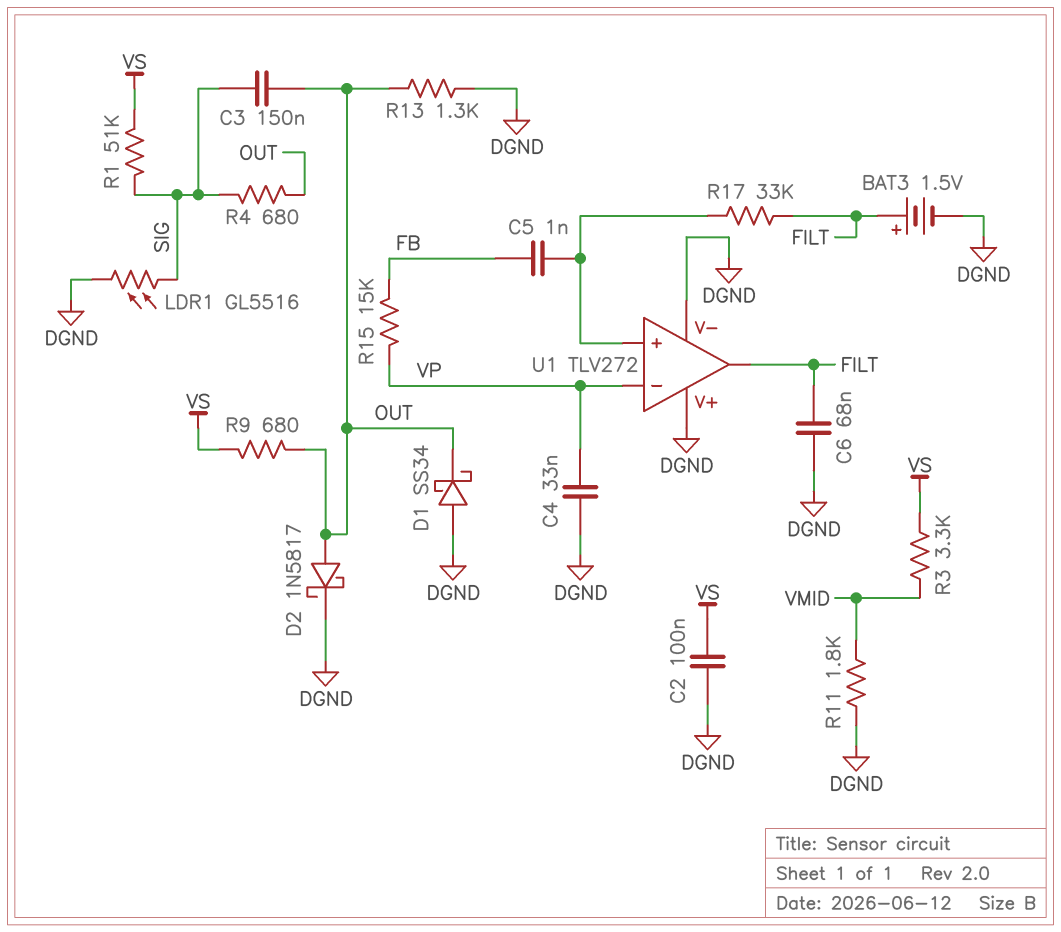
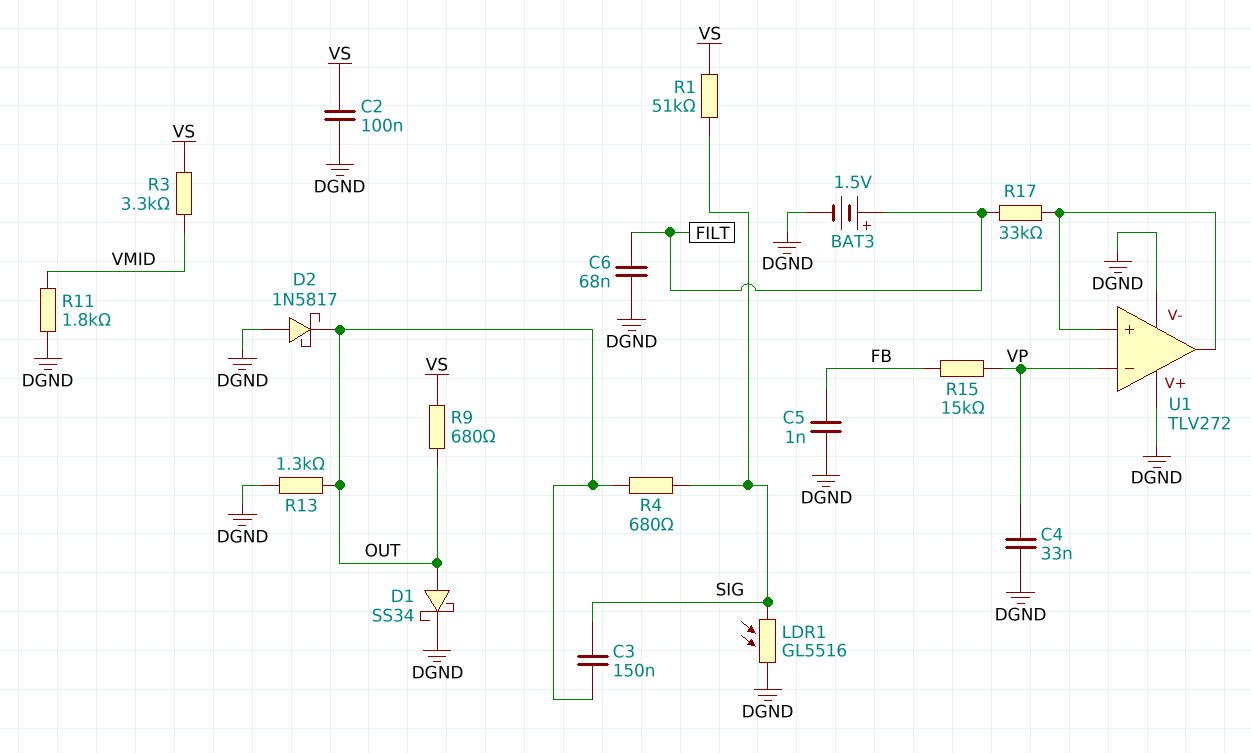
C5: 1nF (FB, U1/in+) -> 1nF (DGND, FB)
D1: schottky SS34 (A DGND, K OUT) -> schottky SS34 (A OUT, K DGND)
D2: schottky 1N5817 (A OUT, K DGND) -> schottky 1N5817 (A DGND, K OUT)
U1 pin out: FILT -> U1/in+

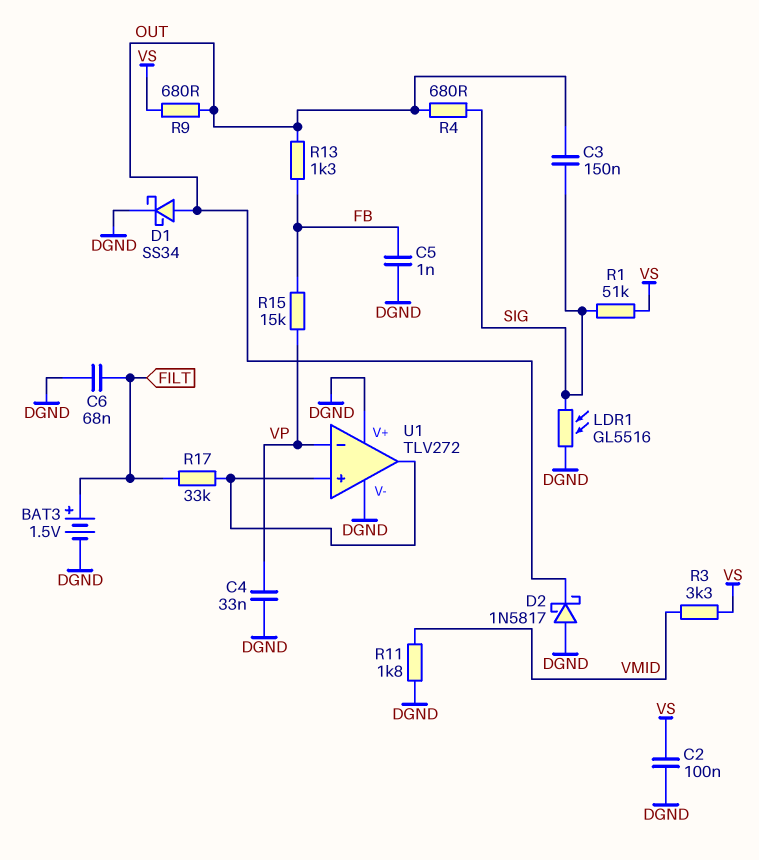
R13: 1.3k (DGND, OUT) -> 1.3k (FB, OUT)

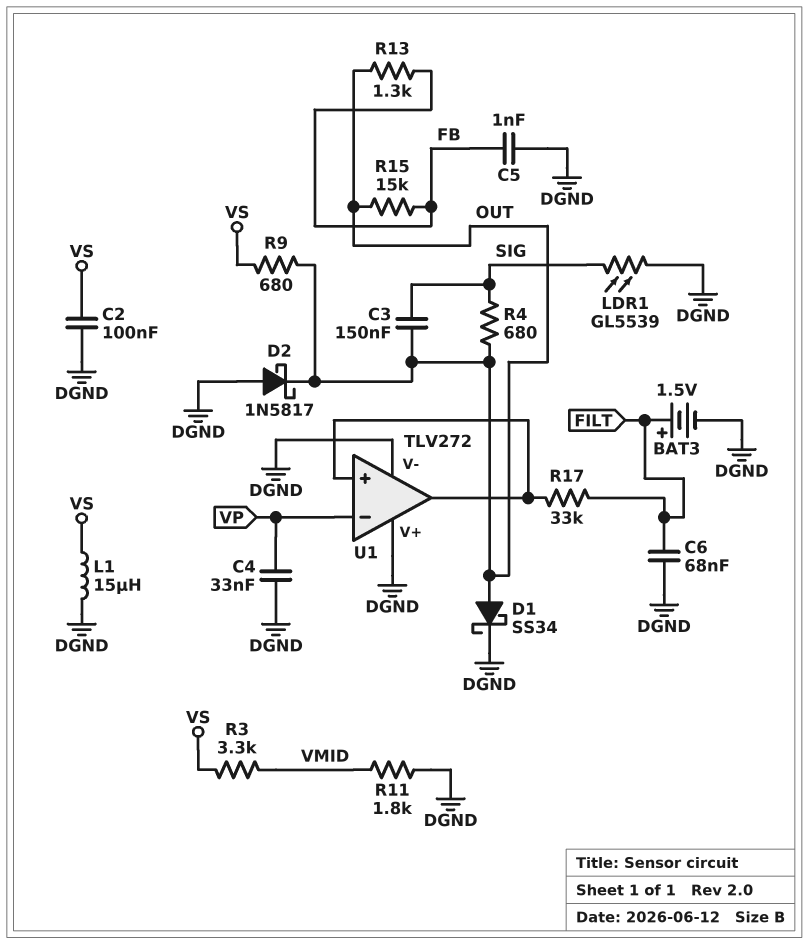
L1: none -> 15uH (DGND, VS)
LDR1: GL5516 (DGND, SIG) -> GL5539 (DGND, SIG)
R1: 51k (SIG, VS) -> none
R15: 15k (FB, VP) -> 15k (FB, OUT)

